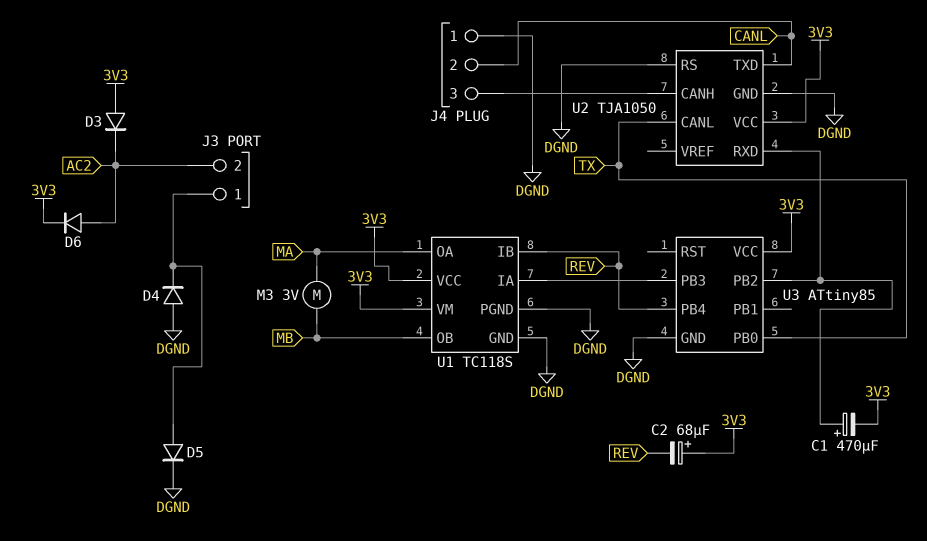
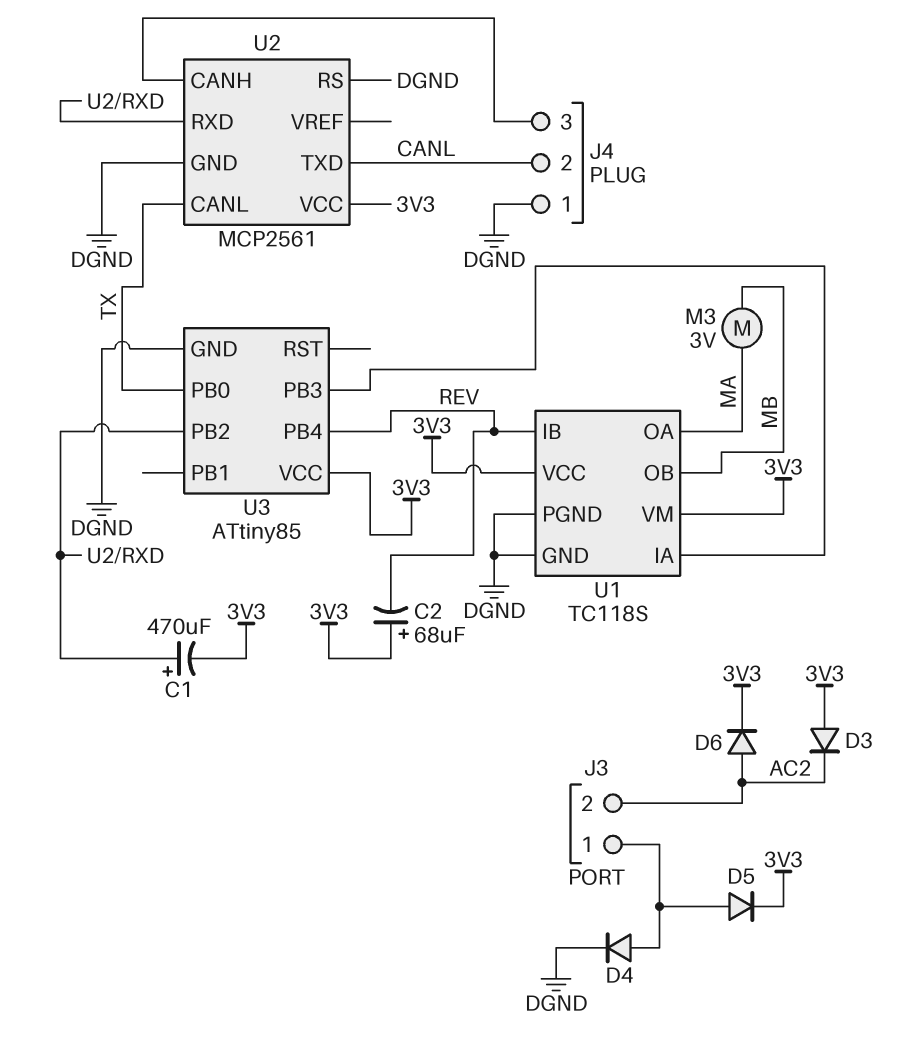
D4: diode (A DGND, K J3/1) -> diode (A J3/1, K DGND)
D5: diode (A J3/1, K DGND) -> diode (A J3/1, K 3V3)
U2: TJA1050 -> MCP2561

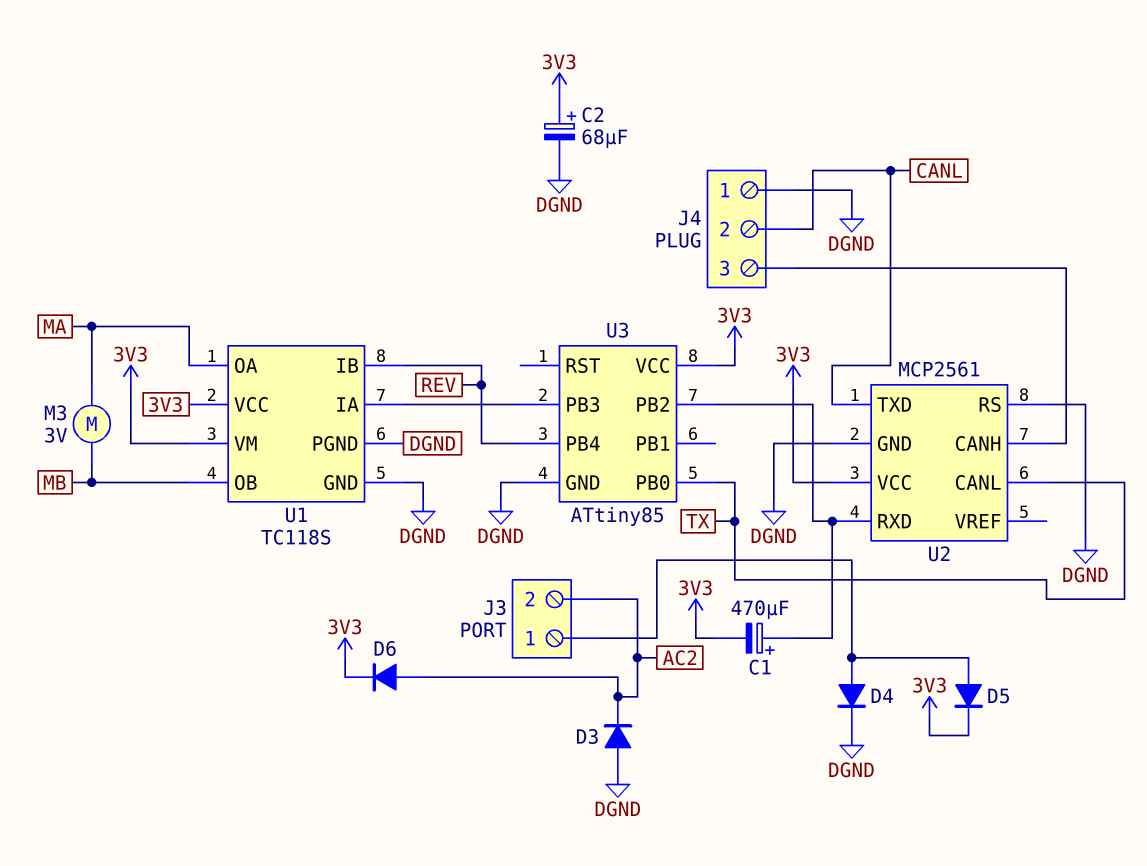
C2: 68uF (plus 3V3, minus REV) -> 68uF (plus 3V3, minus DGND)
D3: diode (A 3V3, K AC2) -> diode (A DGND, K AC2)

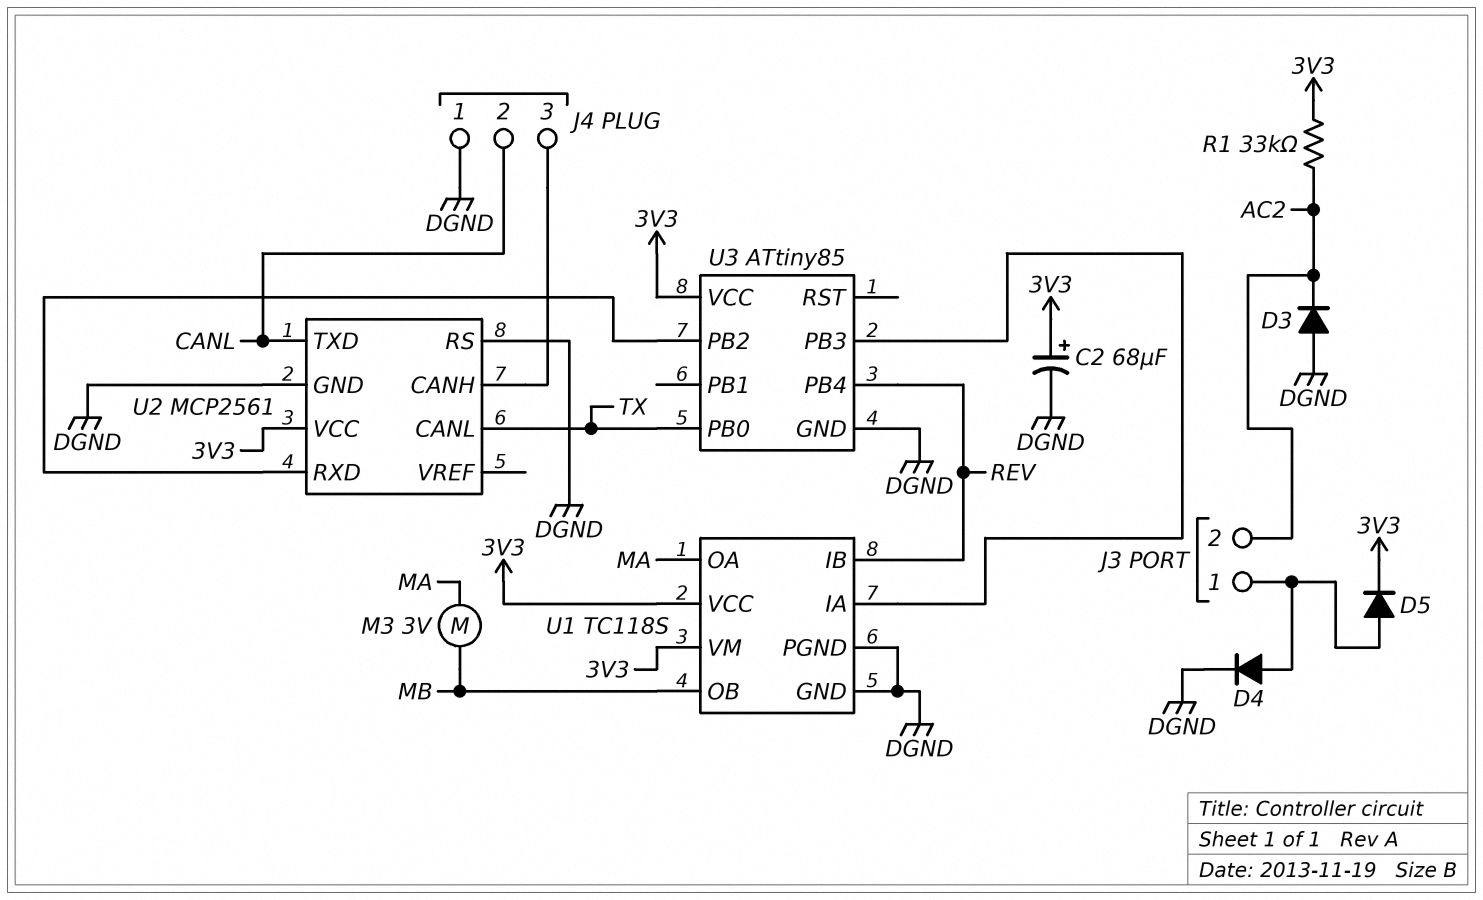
C1: 470uF (plus U2/RXD, minus 3V3) -> none
D6: diode (A AC2, K 3V3) -> none
R1: none -> 33k (3V3, AC2)

